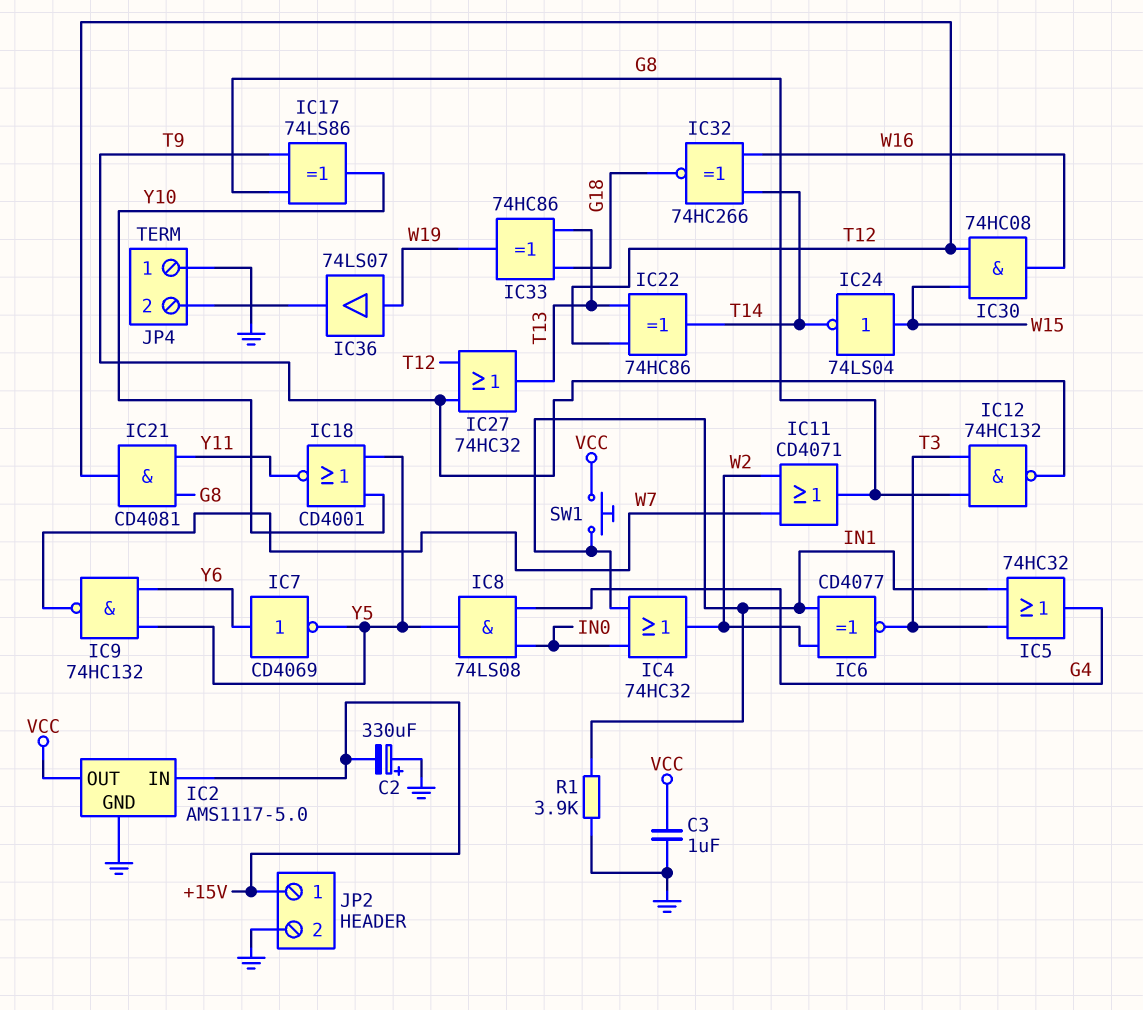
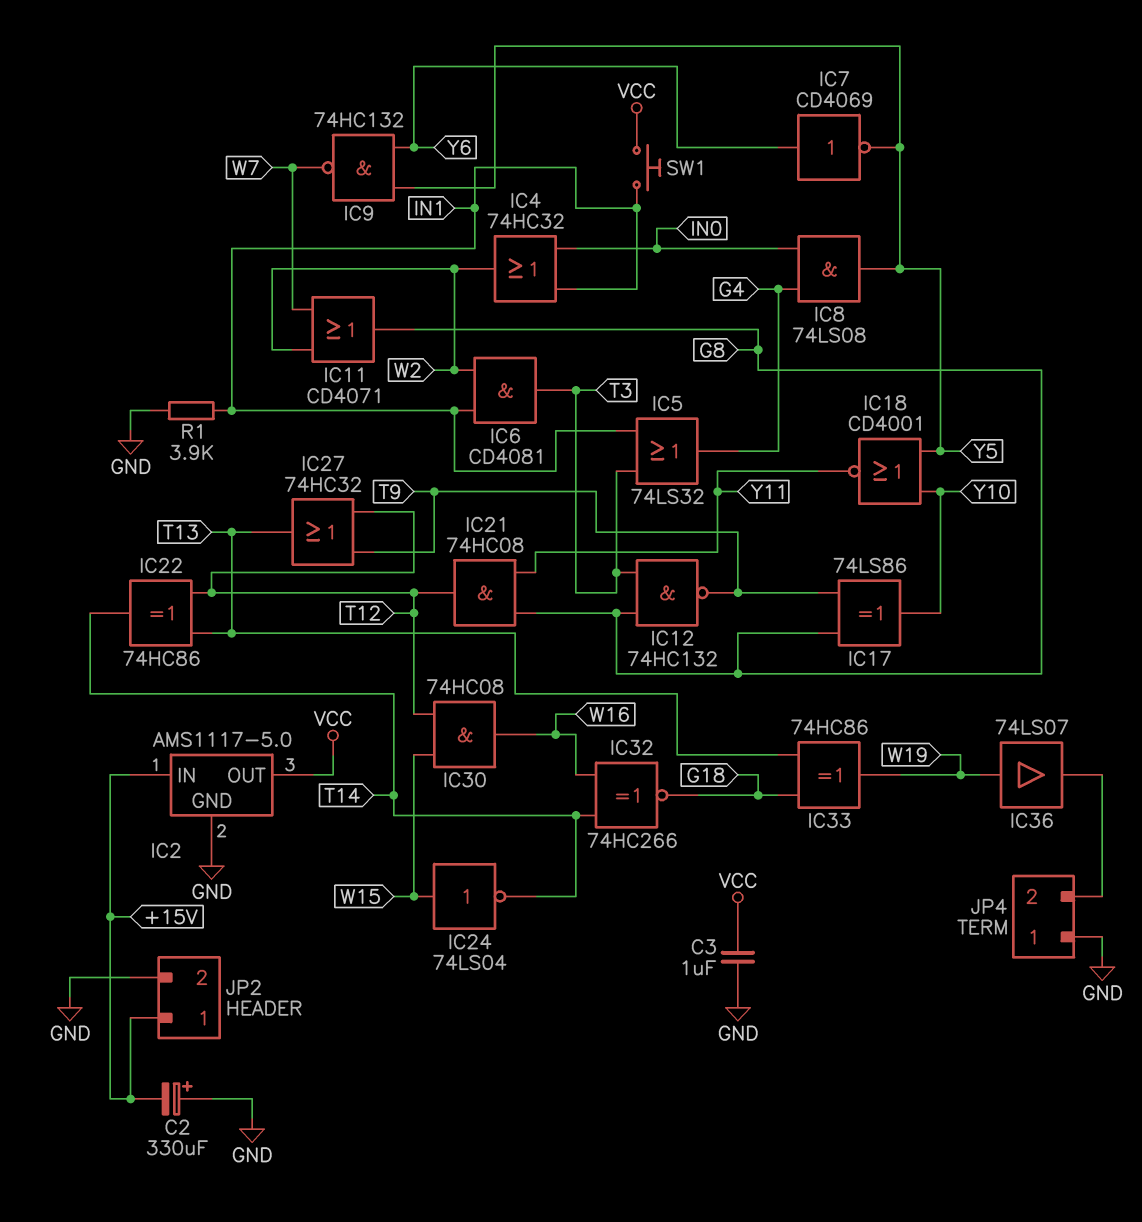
IC5: OR 74HC32 (in IN1, in T3, out G4) -> OR 74LS32 (in IN1, in T3, out G4)
IC6: XNOR CD4077 (in IN1, in W2, out T3) -> AND CD4081 (in IN1, in W2, out T3)
IC21: AND CD4081 (in G8, in Y11, out T12) -> AND 74HC08 (in G8, in Y11, out T12)

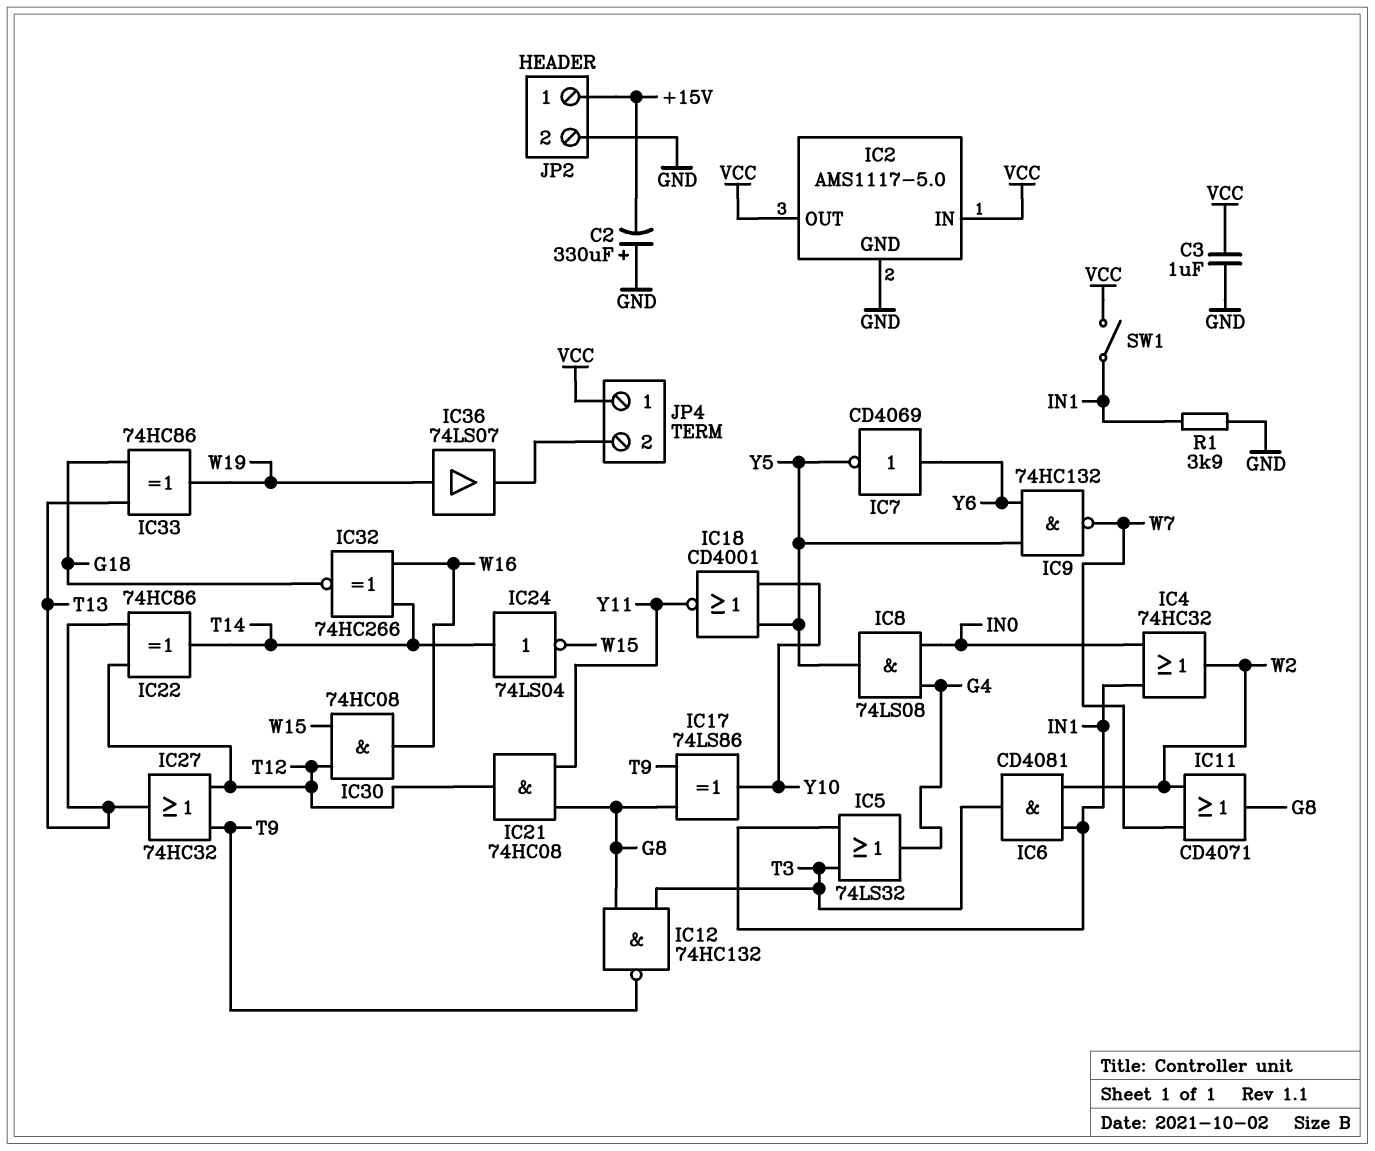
IC2 pin IN: +15V -> VCC
IC24: NOT 74LS04 (in W15, out T14) -> NOT 74LS04 (in T14, out W15)
JP4 pin 1: GND -> VCC
SW1: button (IN1, VCC) -> switch (IN1, VCC)

